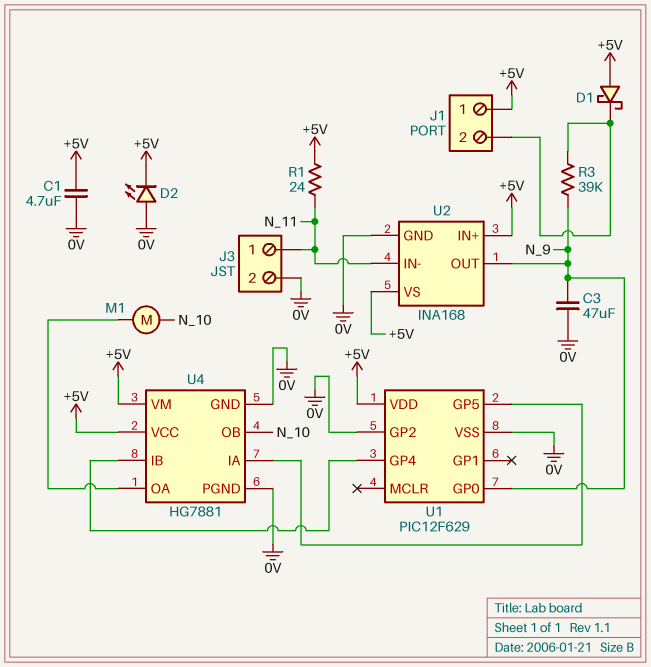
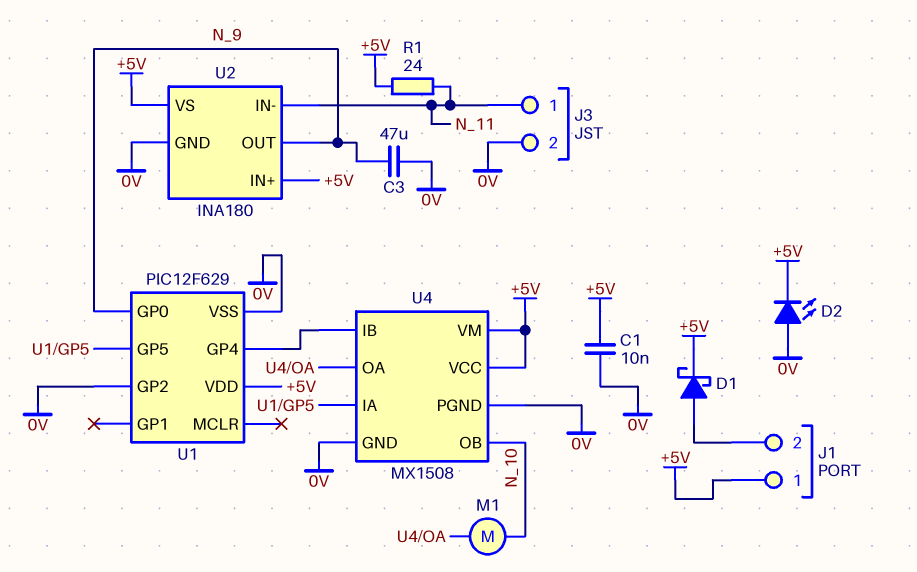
C1: 4.7uF (+5V, 0V) -> 10nF (+5V, 0V)
D1: schottky (A +5V, K J1/2) -> schottky (A J1/2, K +5V)
R3: 39k (J1/2, N_9) -> none
U2: INA168 -> INA180
U4: HG7881 -> MX1508

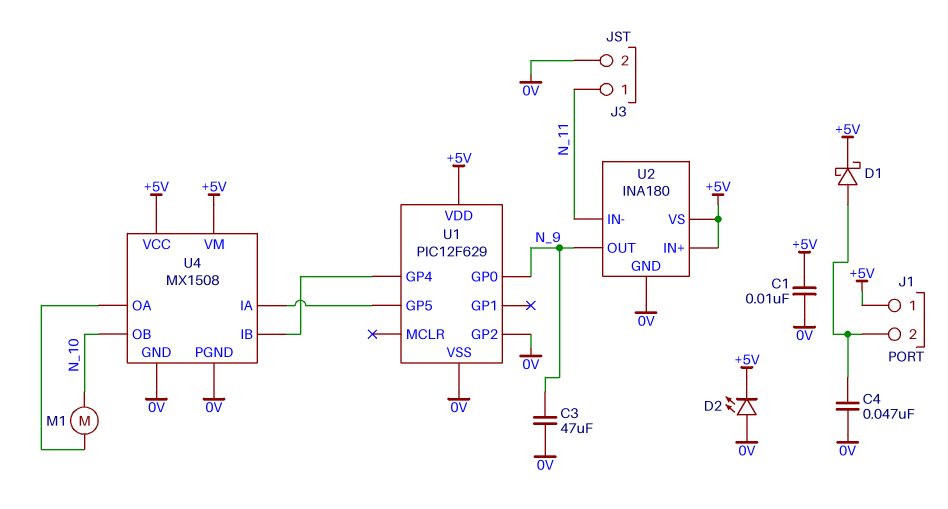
C4: none -> 47nF (0V, J1/2)
R1: 24 (+5V, N_11) -> none

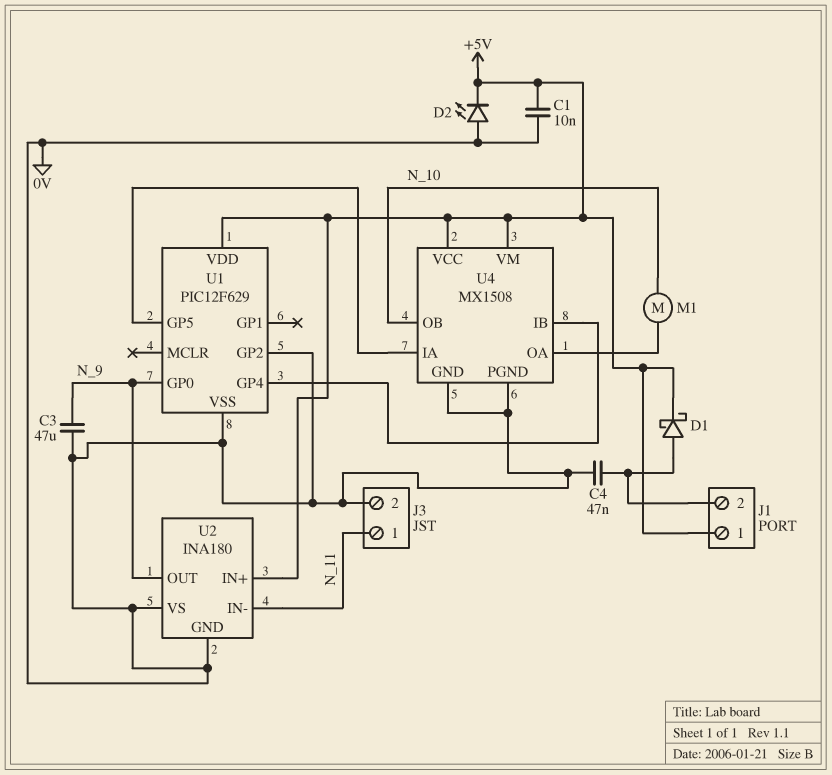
U2 pin VS: +5V -> 0V

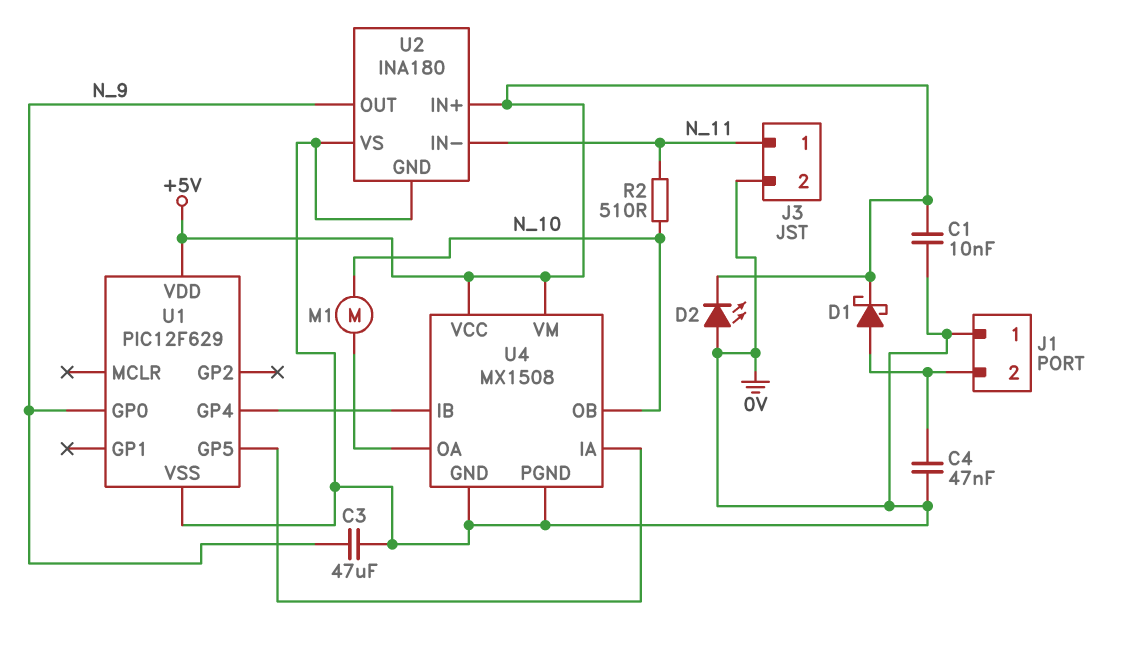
J1 pin 1: +5V -> 0V
R2: none -> 510 (N_10, N_11)
U1 pin GP2: 0V -> none

